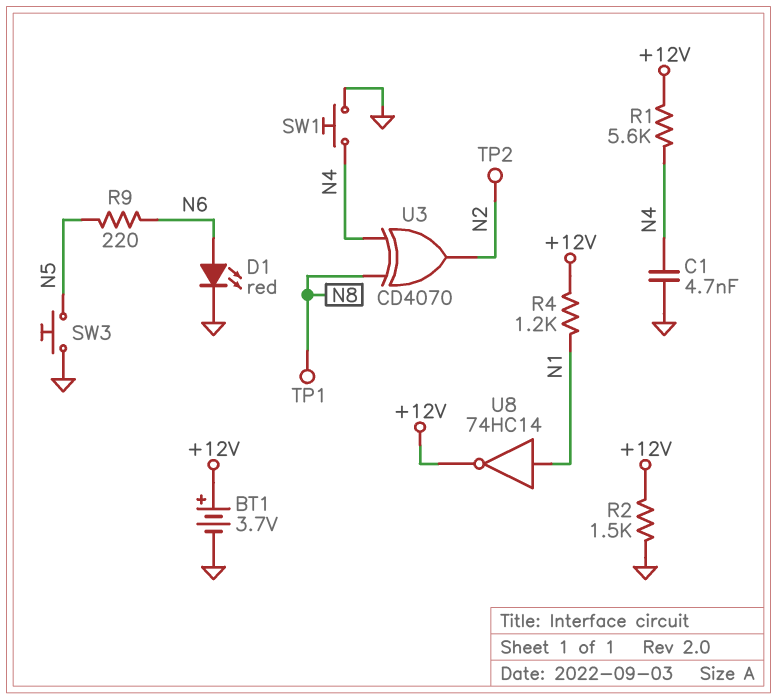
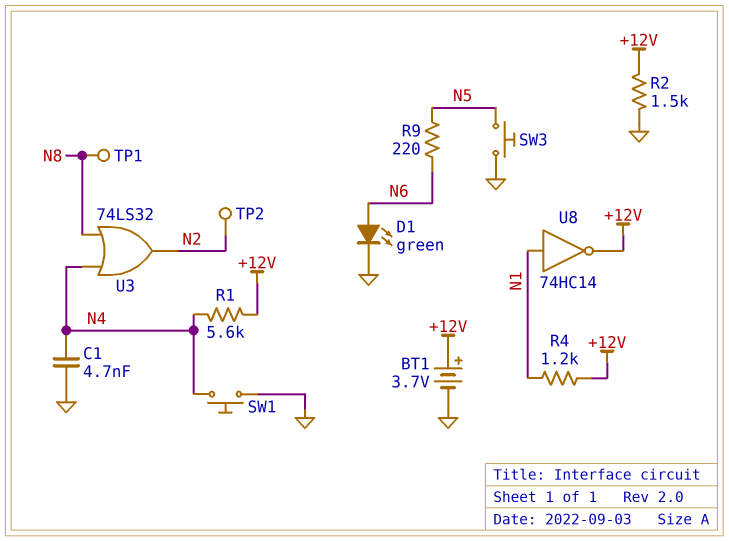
D1: LED red (A N6, K GND) -> LED green (A N6, K GND)
U3: XOR CD4070 (in N4, in N8, out N2) -> OR 74LS32 (in N4, in N8, out N2)

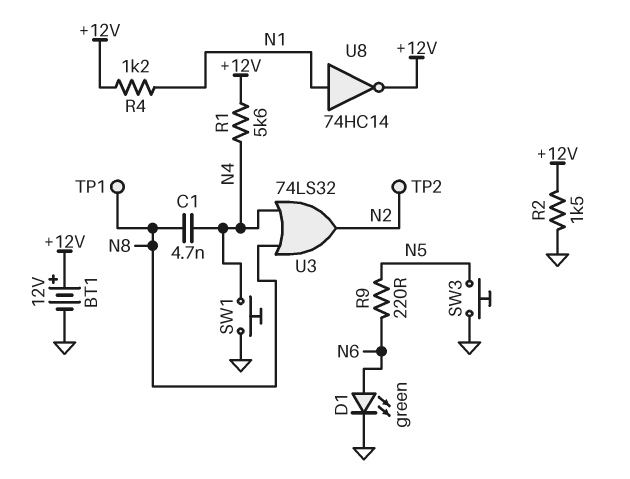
BT1: 3.7V (plus +12V, minus GND) -> 12V (plus +12V, minus GND)
C1: 4.7nF (GND, N4) -> 4.7nF (N4, N8)

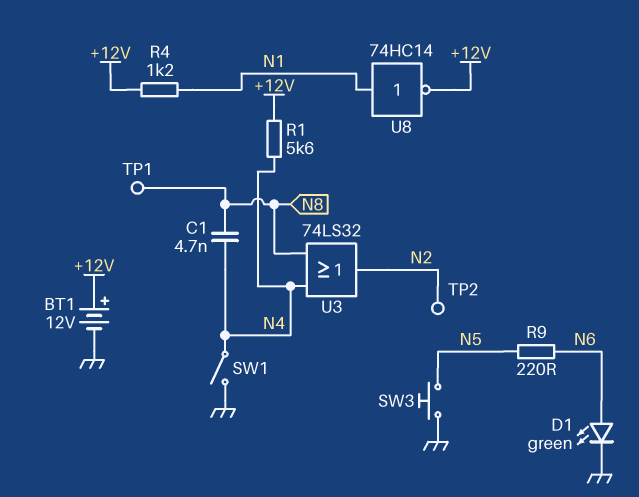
R2: 1.5k (+12V, GND) -> none
SW1: button (GND, N4) -> switch (GND, N4)

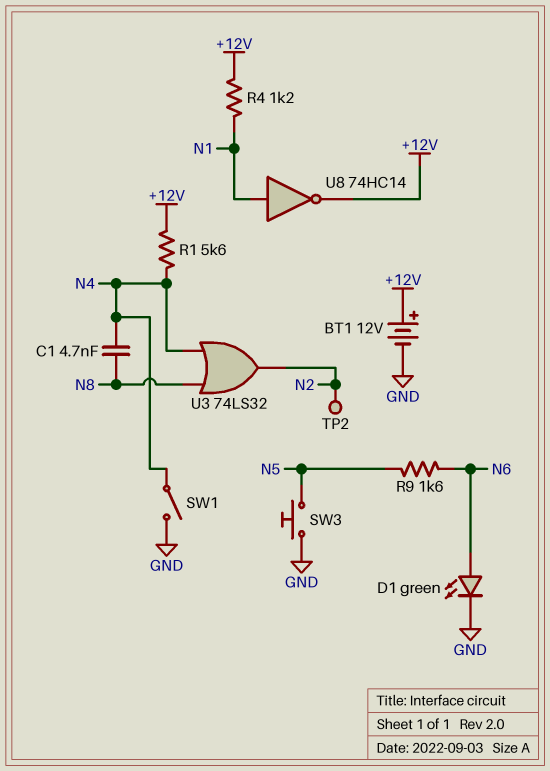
R9: 220 (N5, N6) -> 1.6k (N5, N6)
TP1: test point (N8) -> none

